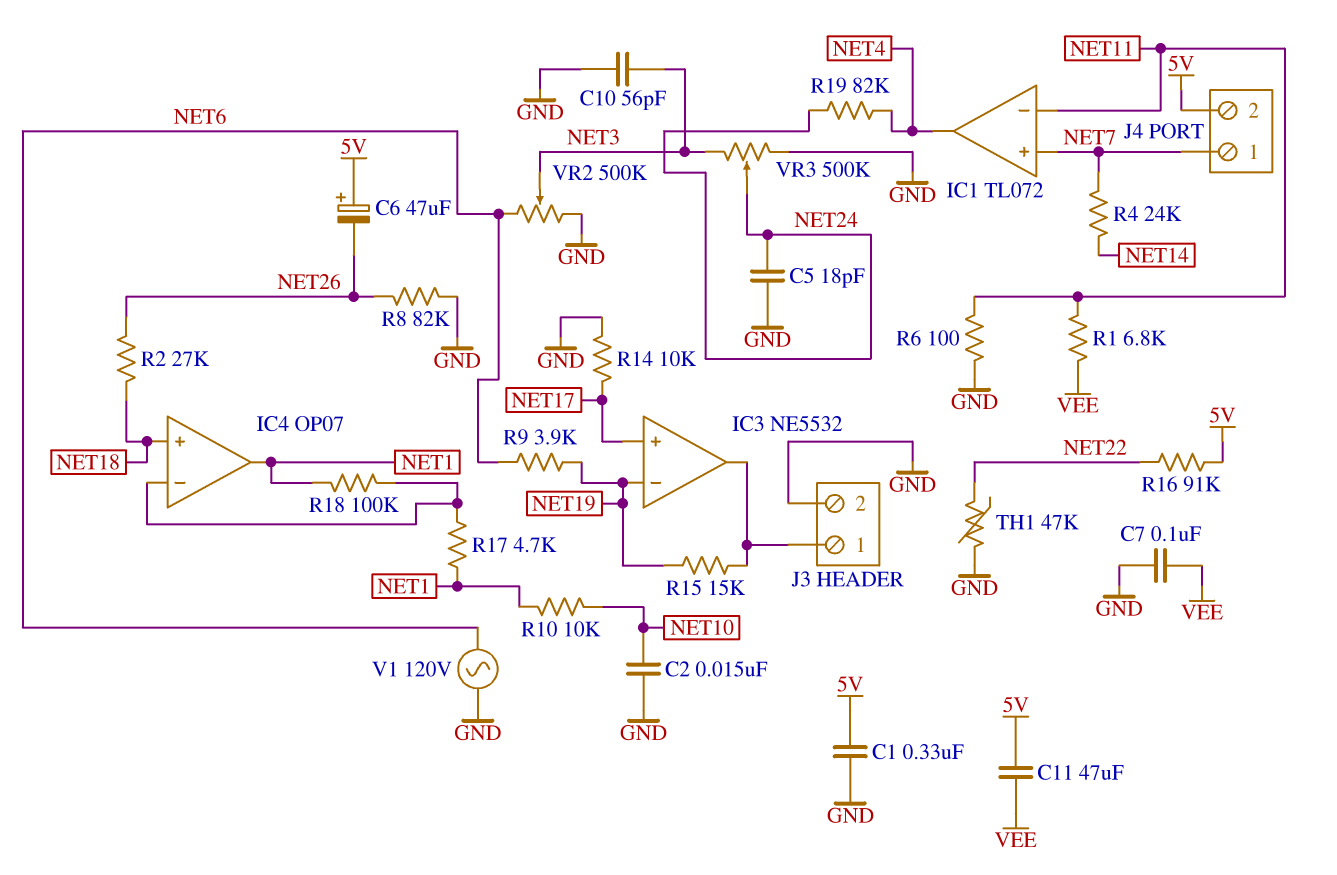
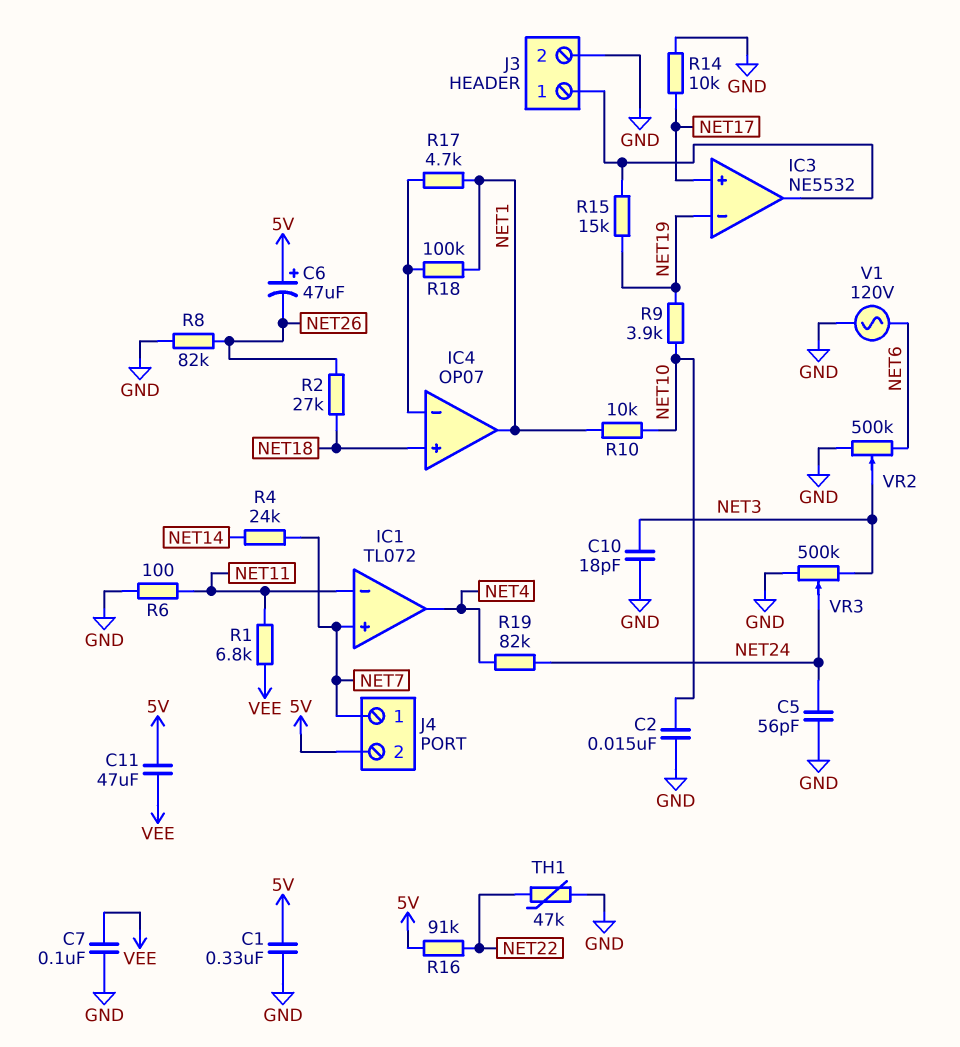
C5: 18pF (GND, NET24) -> 56pF (GND, NET24)
C10: 56pF (GND, NET3) -> 18pF (GND, NET3)
R9: 3.9k (NET6, NET19) -> 3.9k (NET10, NET19)

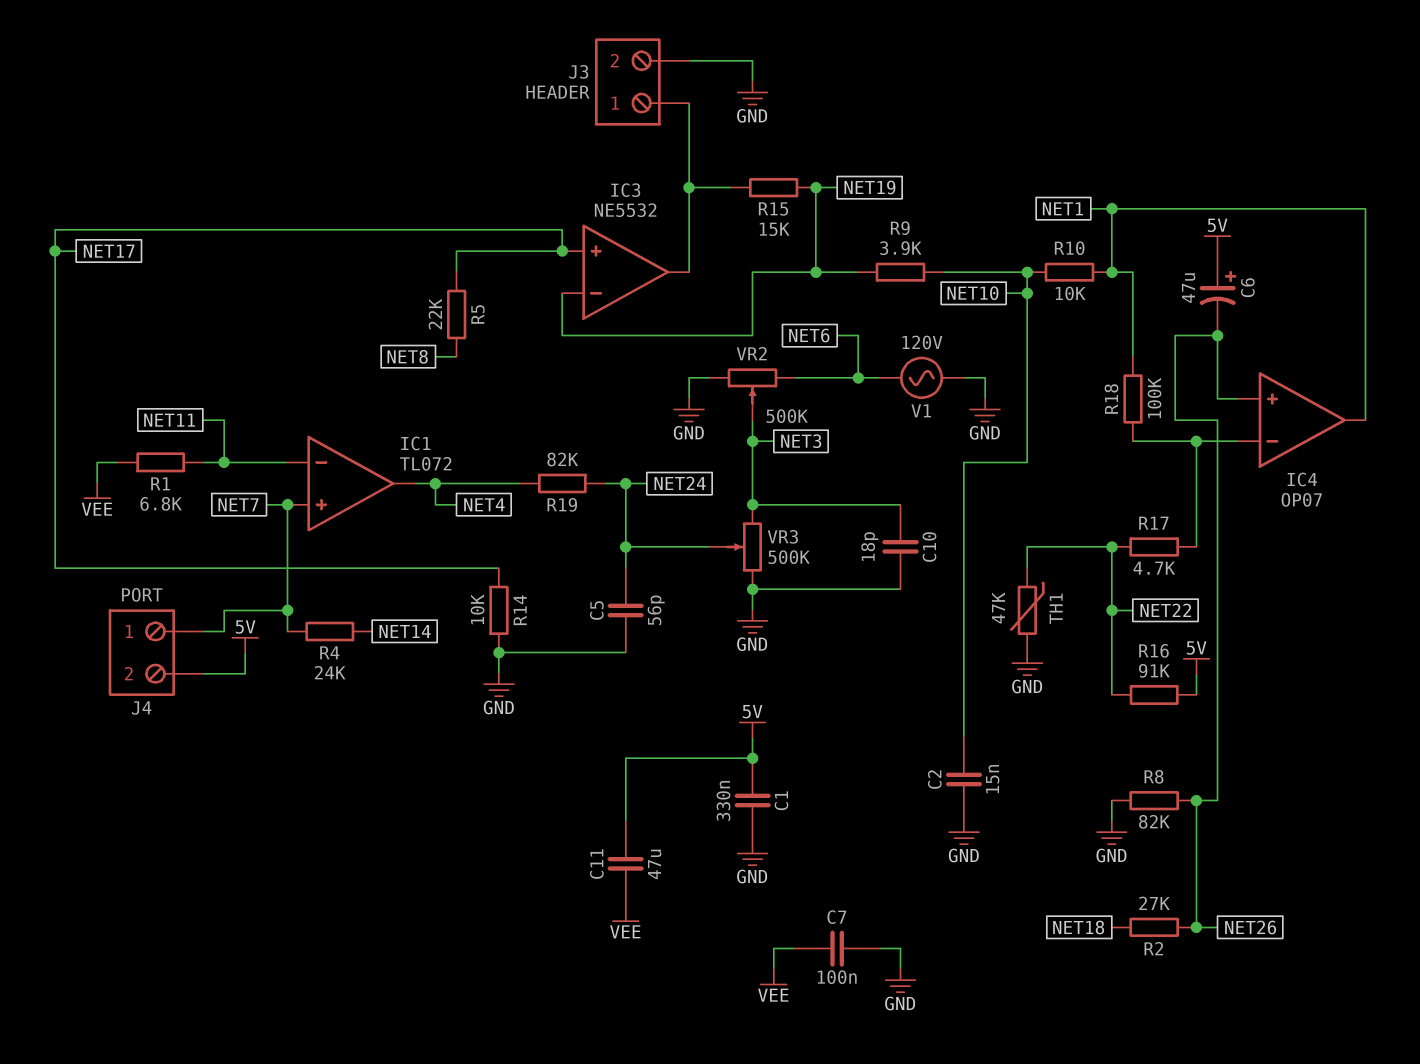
IC4 pin in+: NET18 -> NET26
R5: none -> 22k (NET8, NET17)
R6: 100 (GND, NET11) -> none
R17: 4.7k (IC4/in-, NET1) -> 4.7k (IC4/in-, NET22)

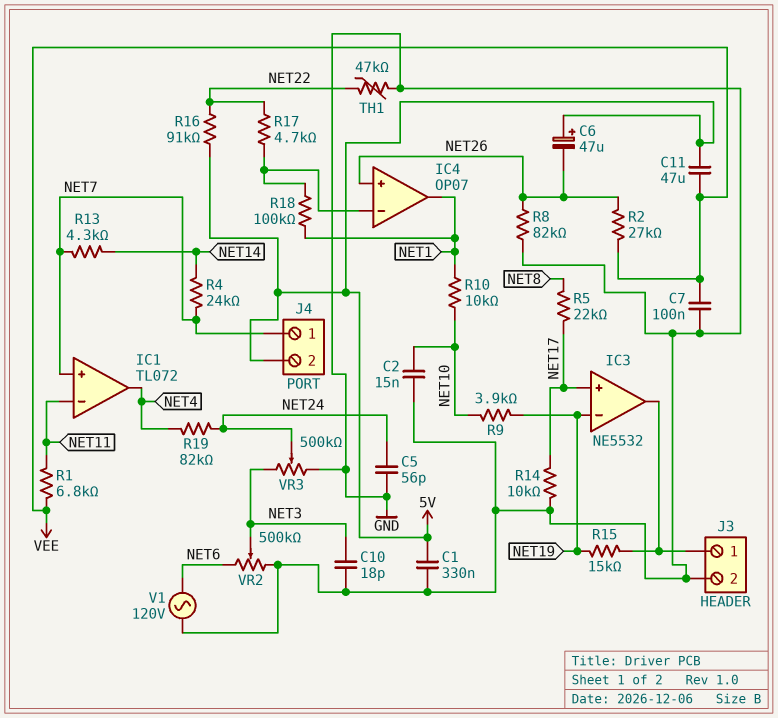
R2: 27k (NET18, NET26) -> 27k (NET26, VEE)
R13: none -> 4.3k (NET7, NET14)

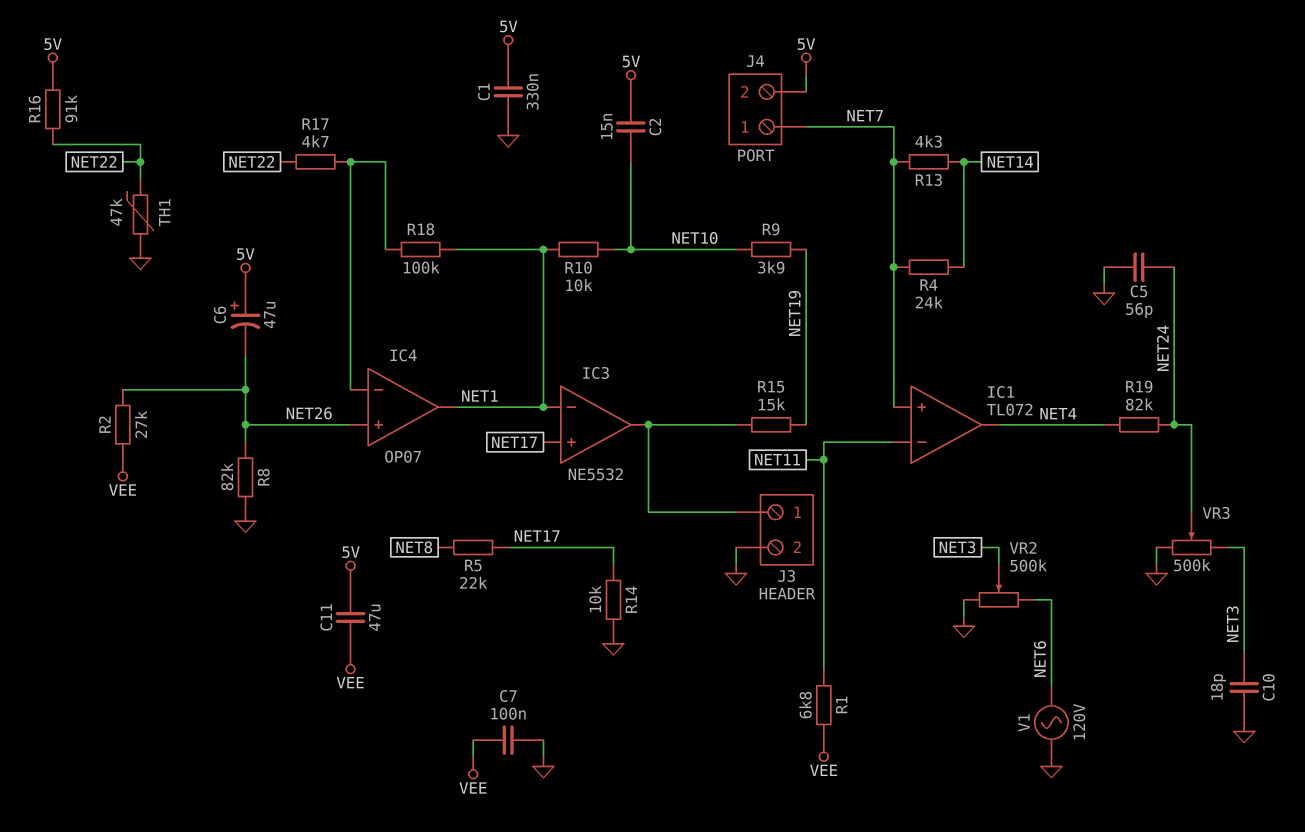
C2: 15nF (GND, NET10) -> 15nF (5V, NET10)
IC3 pin in-: NET19 -> NET1

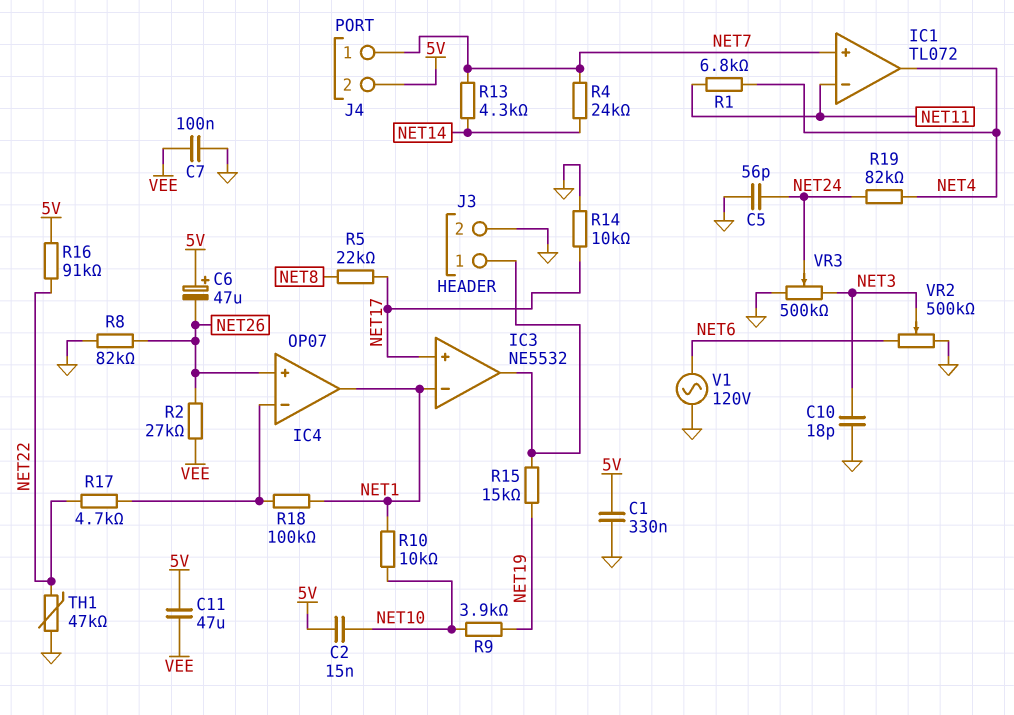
R1: 6.8k (NET11, VEE) -> 6.8k (NET4, NET11)

